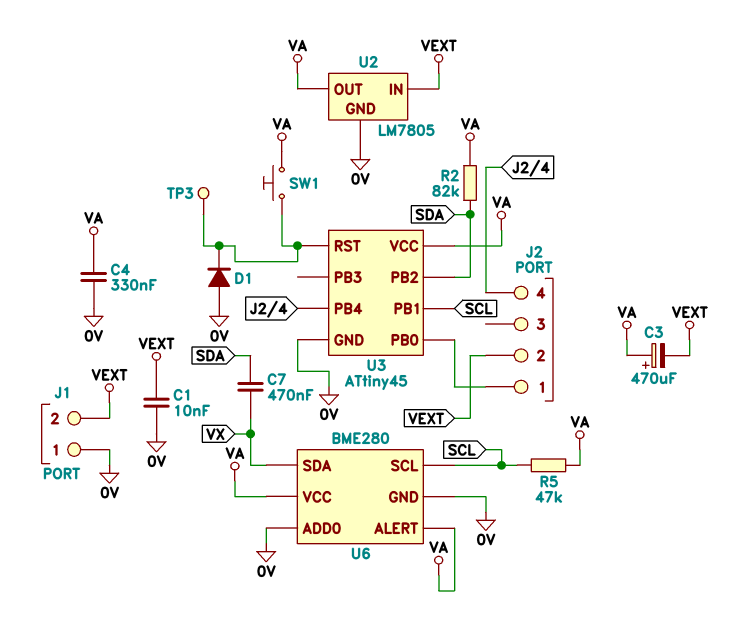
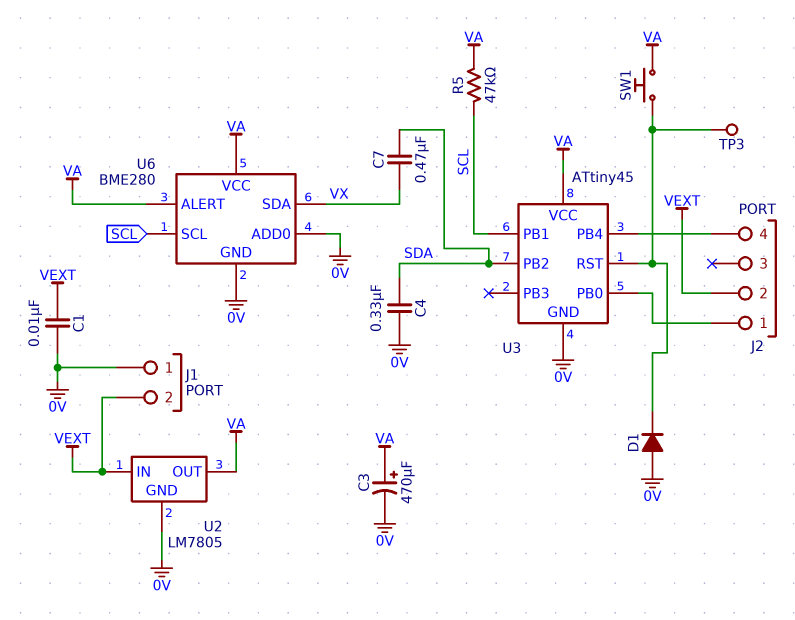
C3: 470uF (plus VA, minus VEXT) -> 470uF (plus VA, minus 0V)
C4: 330nF (0V, VA) -> 330nF (0V, SDA)
R2: 82k (SDA, VA) -> none

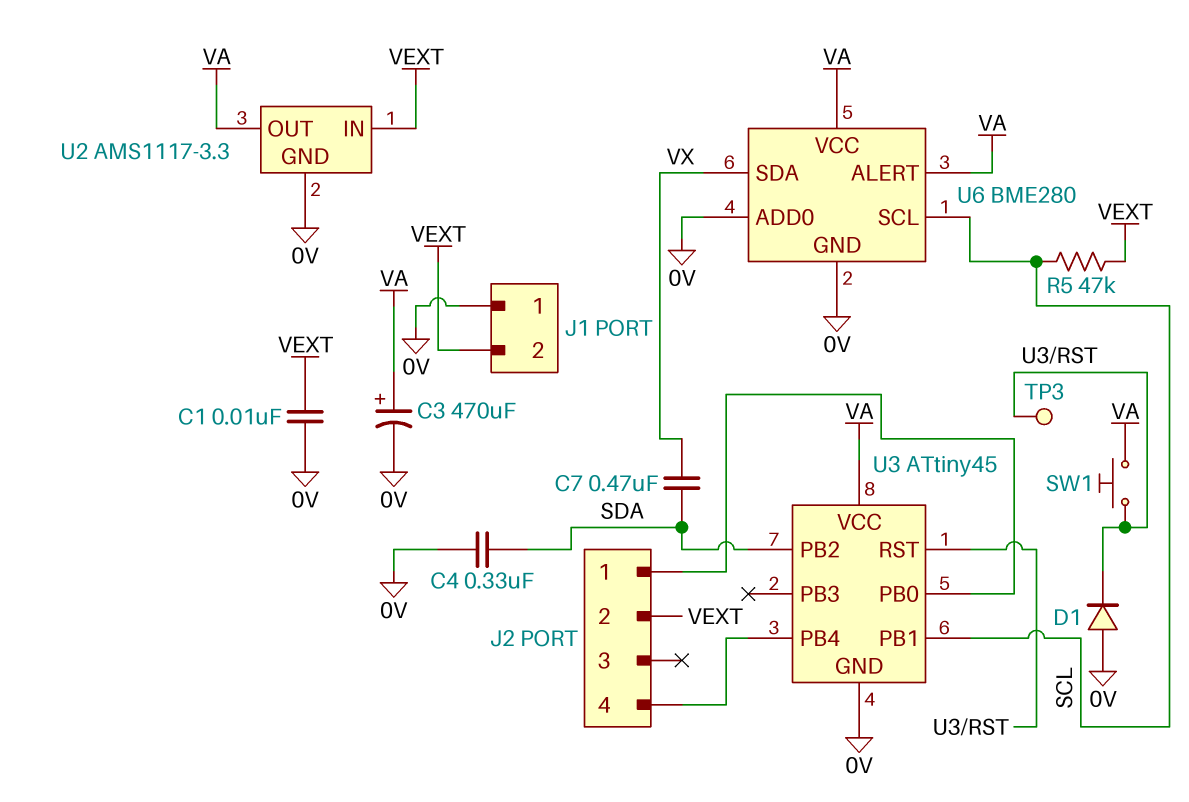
R5: 47k (SCL, VA) -> 47k (SCL, VEXT)
U2: LM7805 -> AMS1117-3.3

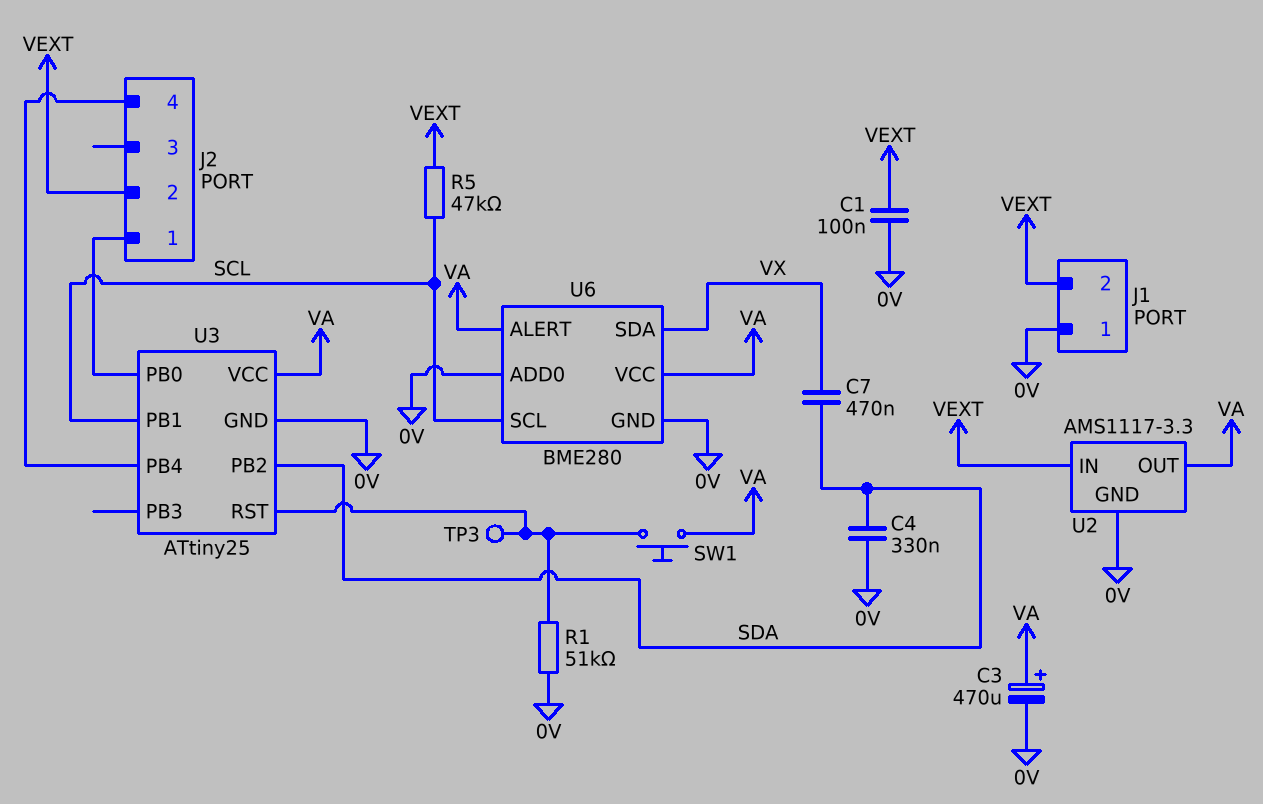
C1: 10nF (0V, VEXT) -> 100nF (0V, VEXT)
D1: diode (A 0V, K U3/RST) -> none
R1: none -> 51k (0V, U3/RST)
U3: ATtiny45 -> ATtiny25

